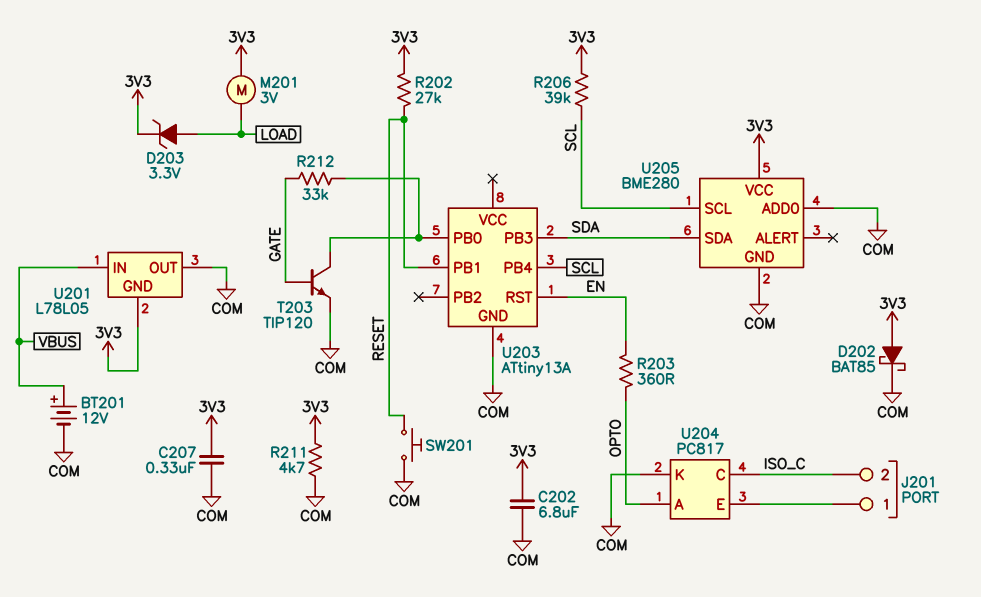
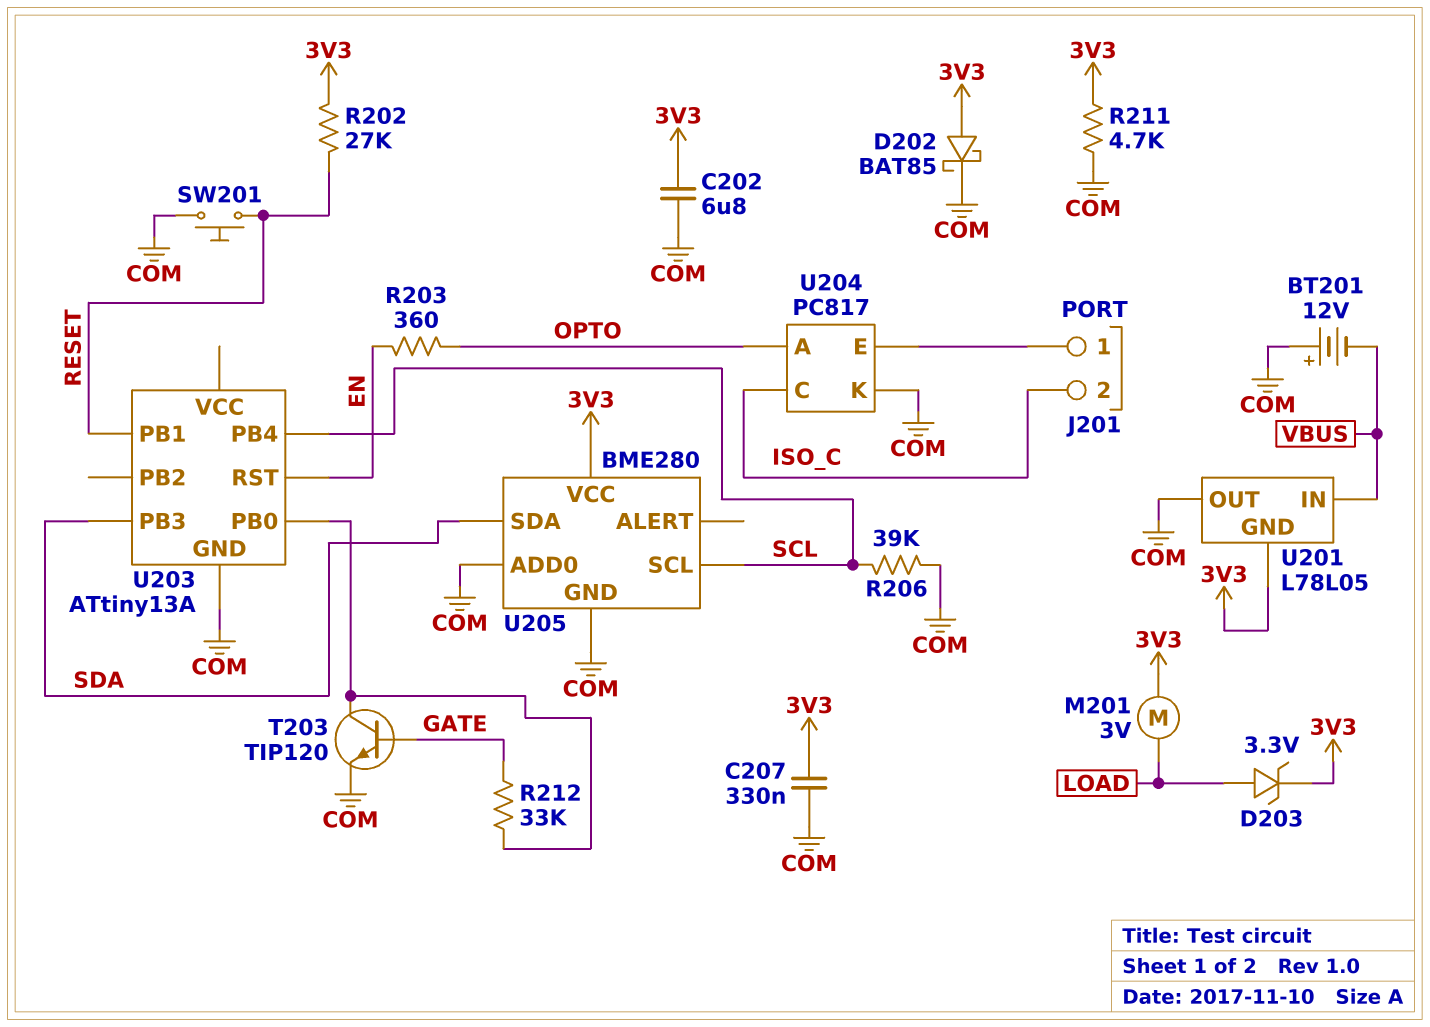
BT201: 12V (plus VBUS, minus COM) -> 12V (plus COM, minus VBUS)
R206: 39k (3V3, SCL) -> 39k (COM, SCL)

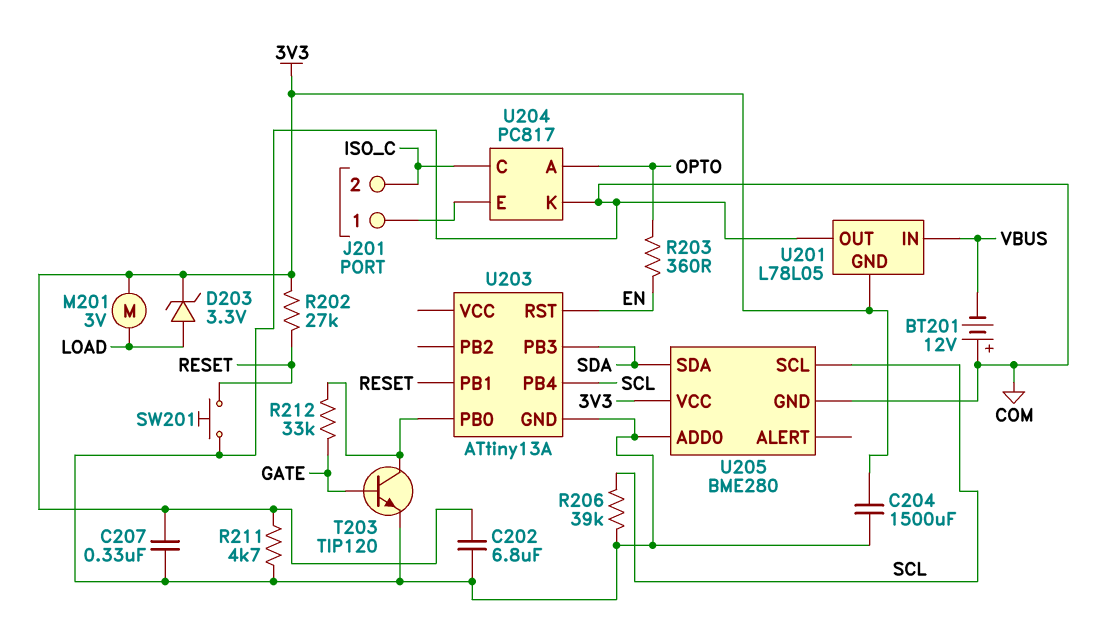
C204: none -> 1500uF (3V3, COM)
D202: schottky BAT85 (A 3V3, K COM) -> none

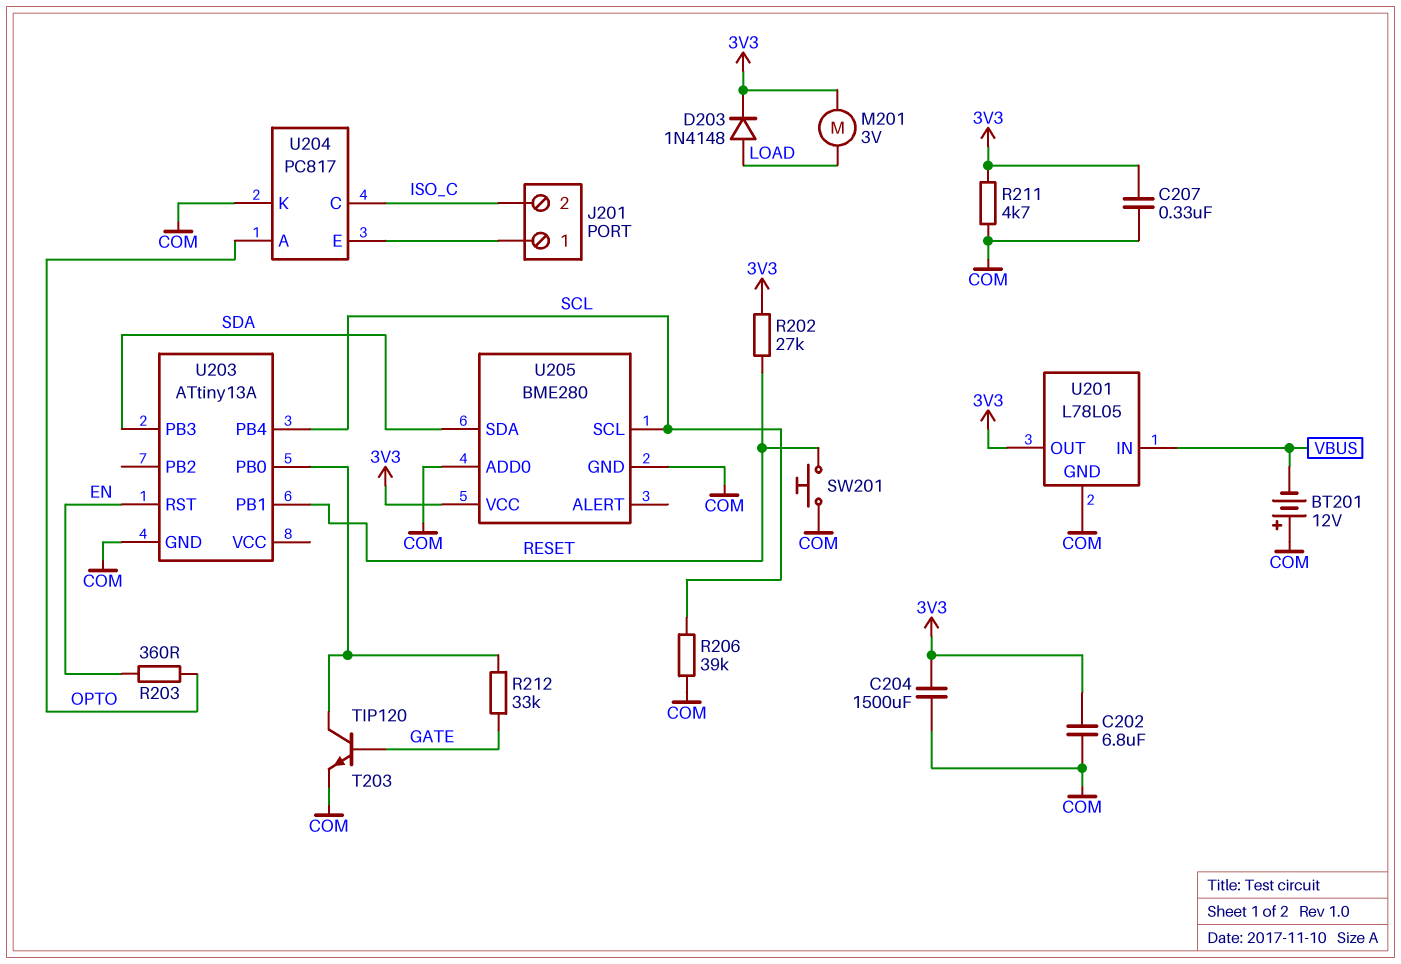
D203: zener 3.3V (A LOAD, K 3V3) -> diode 1N4148 (A LOAD, K 3V3)
U201 pin GND: 3V3 -> COM
U201 pin OUT: COM -> 3V3

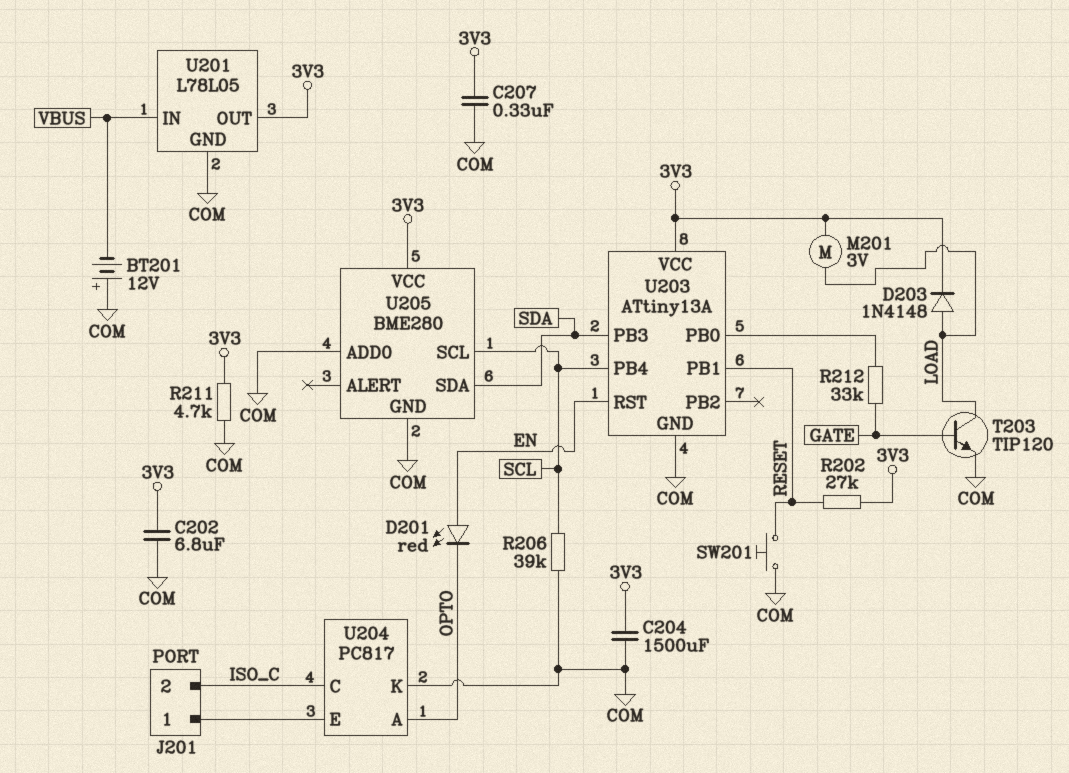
D201: none -> LED red (A EN, K OPTO)
R203: 360 (EN, OPTO) -> none
T203: NPN TIP120 (B GATE, C U203/PB0, E COM) -> NPN TIP120 (B GATE, C LOAD, E COM)
U203 pin VCC: none -> 3V3

